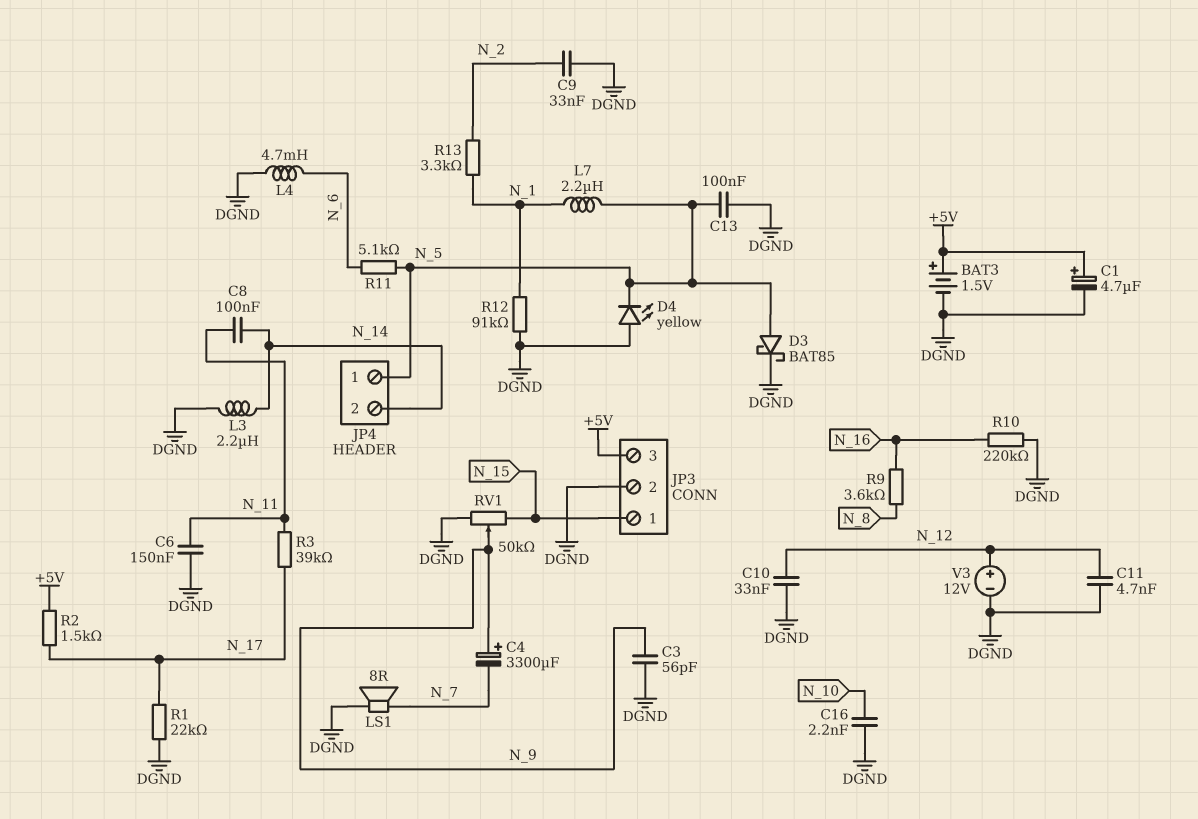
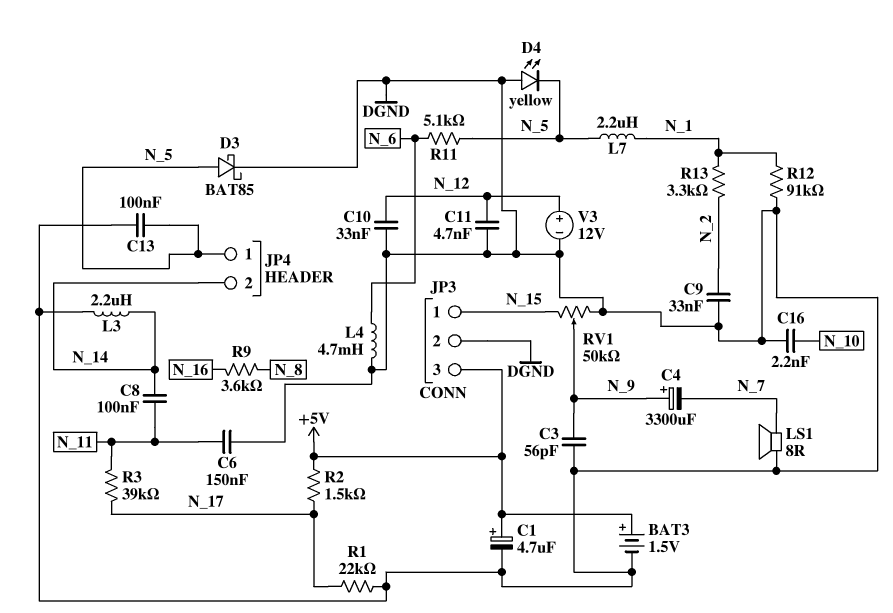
R10: 220k (DGND, N_16) -> none

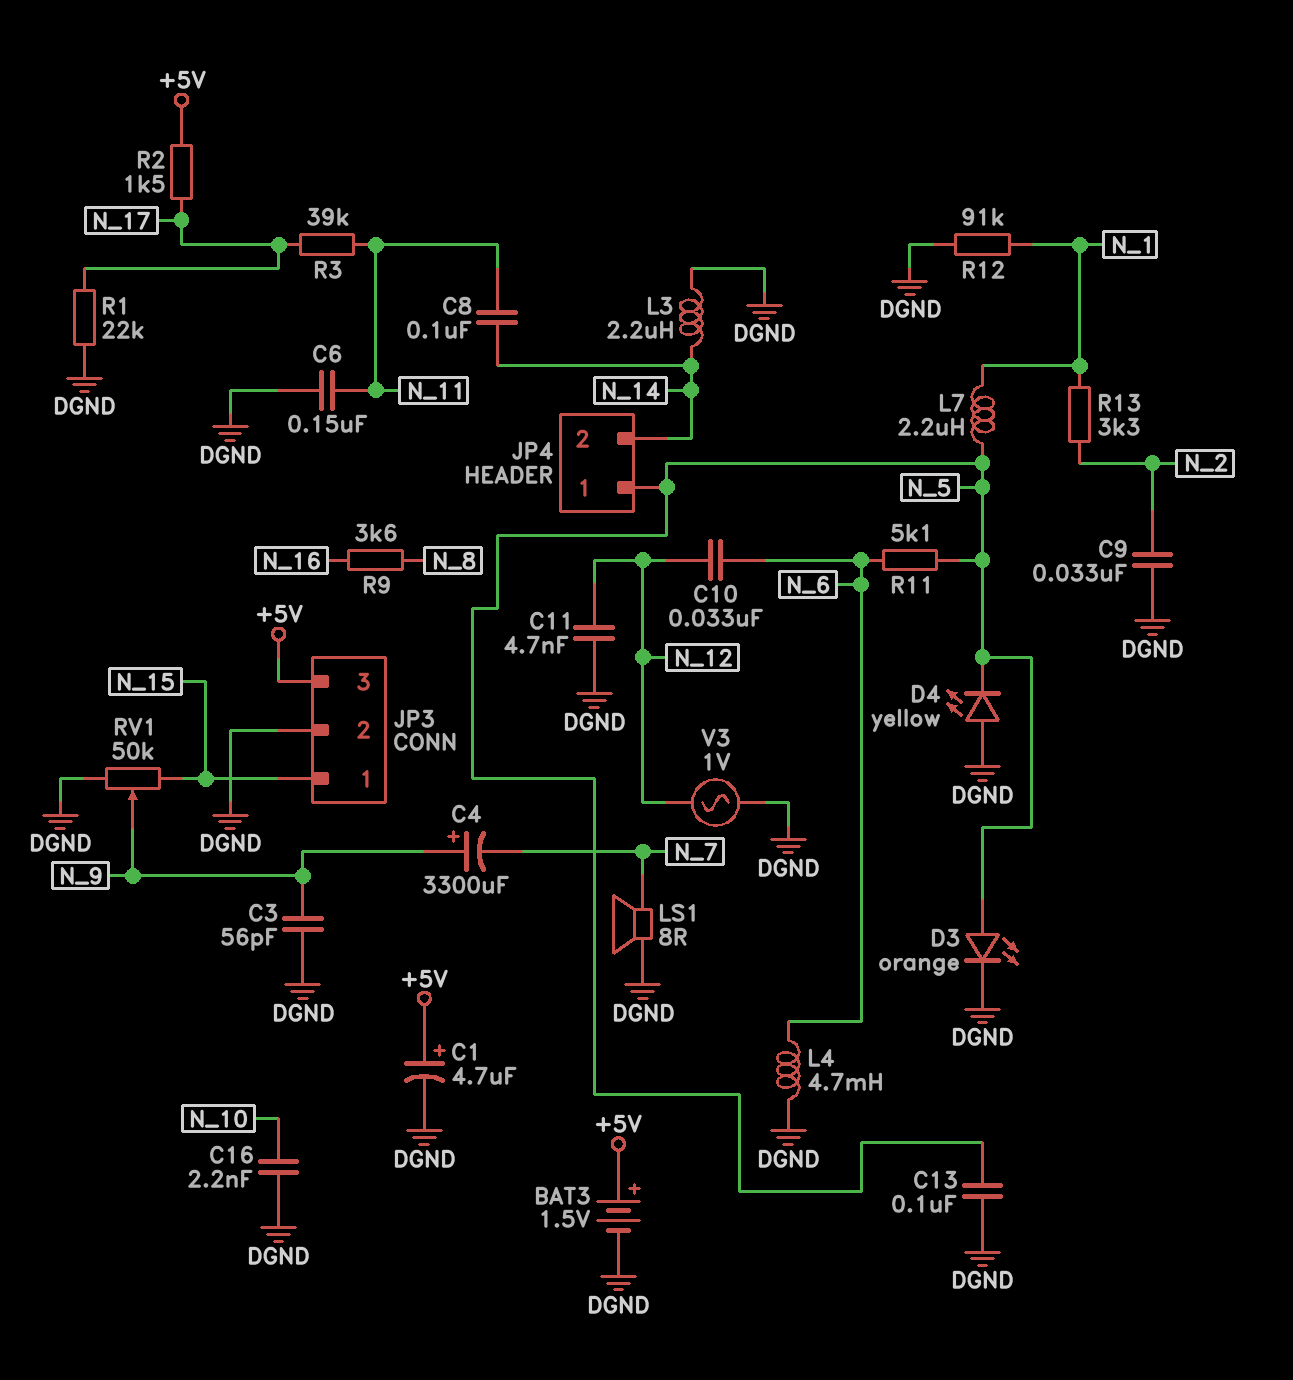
C10: 33nF (DGND, N_12) -> 33nF (N_6, N_12)
D3: schottky BAT85 (A N_5, K DGND) -> LED orange (A N_5, K DGND)
V3: 12V (plus N_12, minus DGND) -> AC 1V (DGND, N_12)

